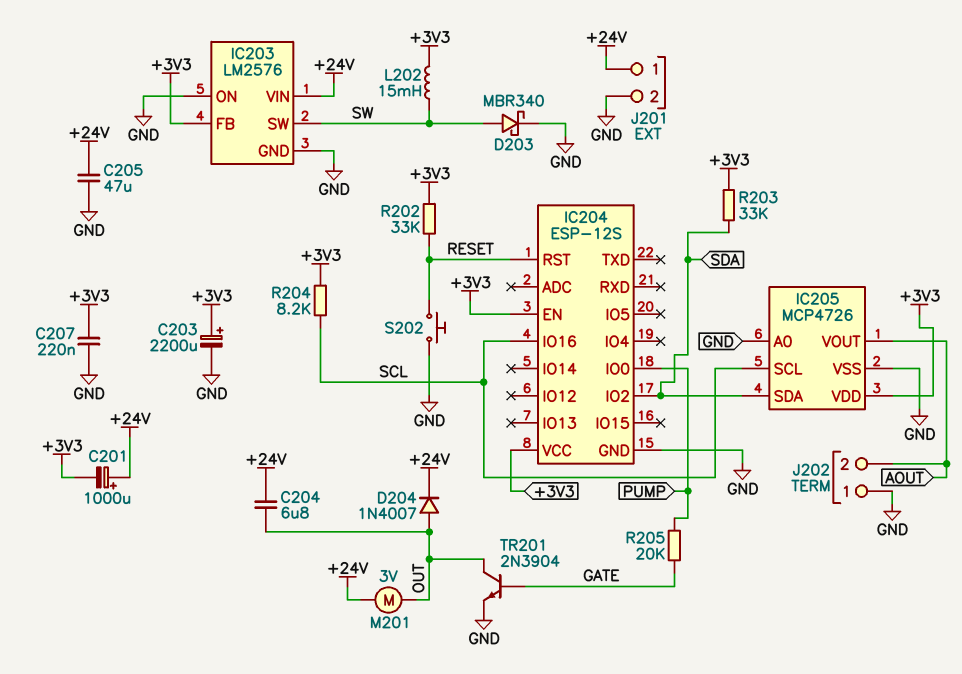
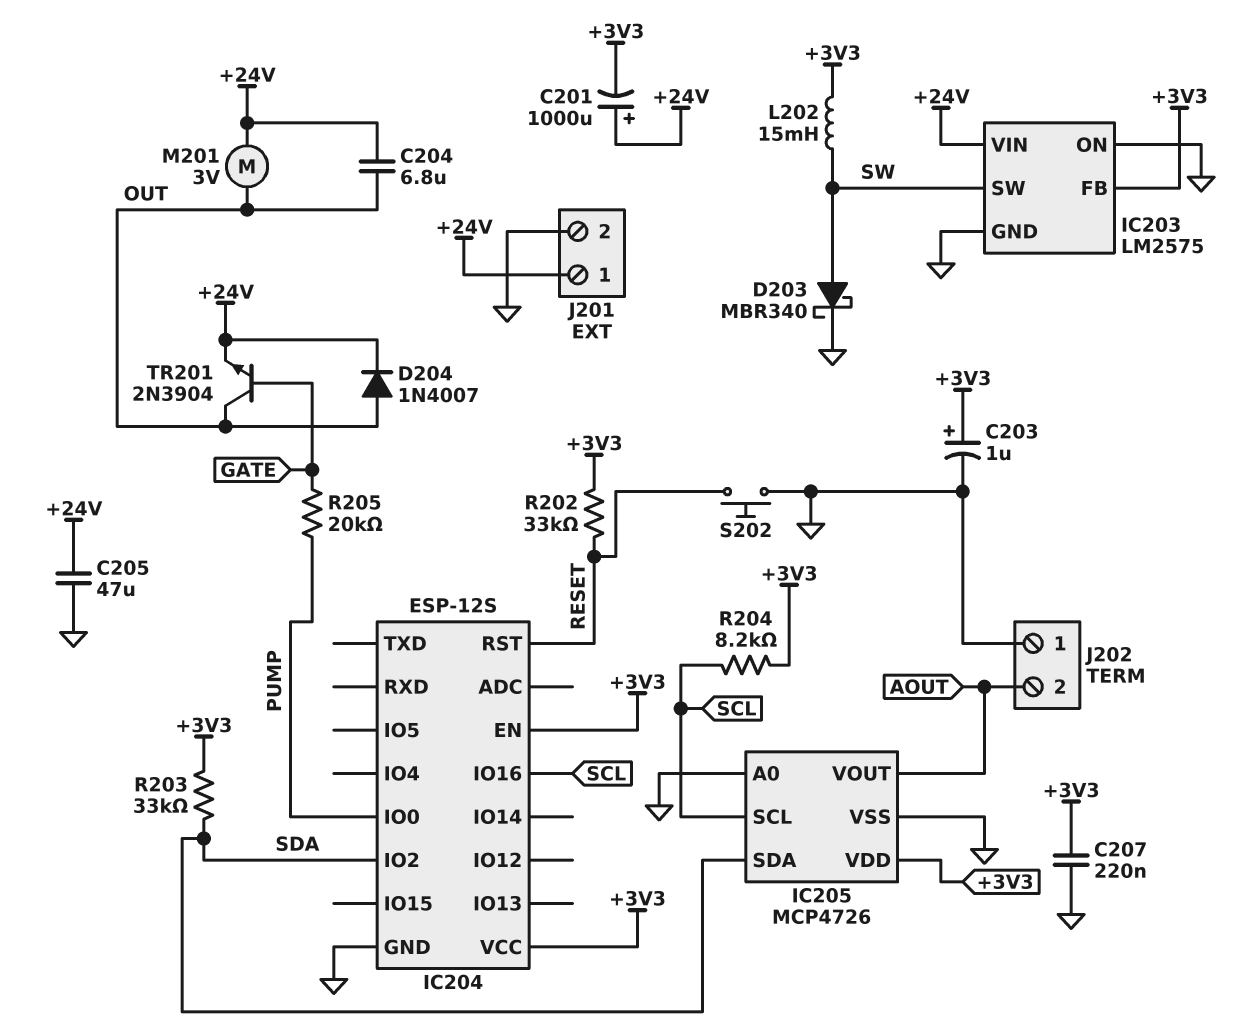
C203: 2200uF (plus +3V3, minus GND) -> 1uF (plus +3V3, minus GND)
IC203: LM2576 -> LM2575
TR201: NPN 2N3904 (B GATE, C OUT, E GND) -> NPN 2N3904 (B GATE, C OUT, E +24V)

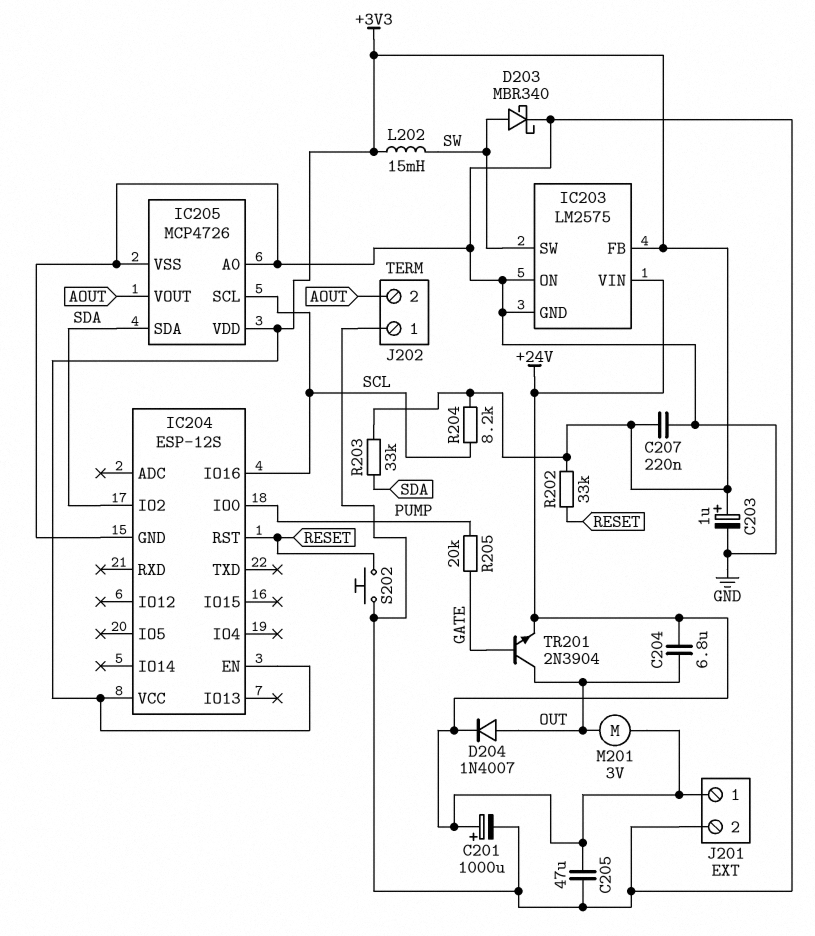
C201: 1000uF (plus +24V, minus +3V3) -> 1000uF (plus +24V, minus GND)

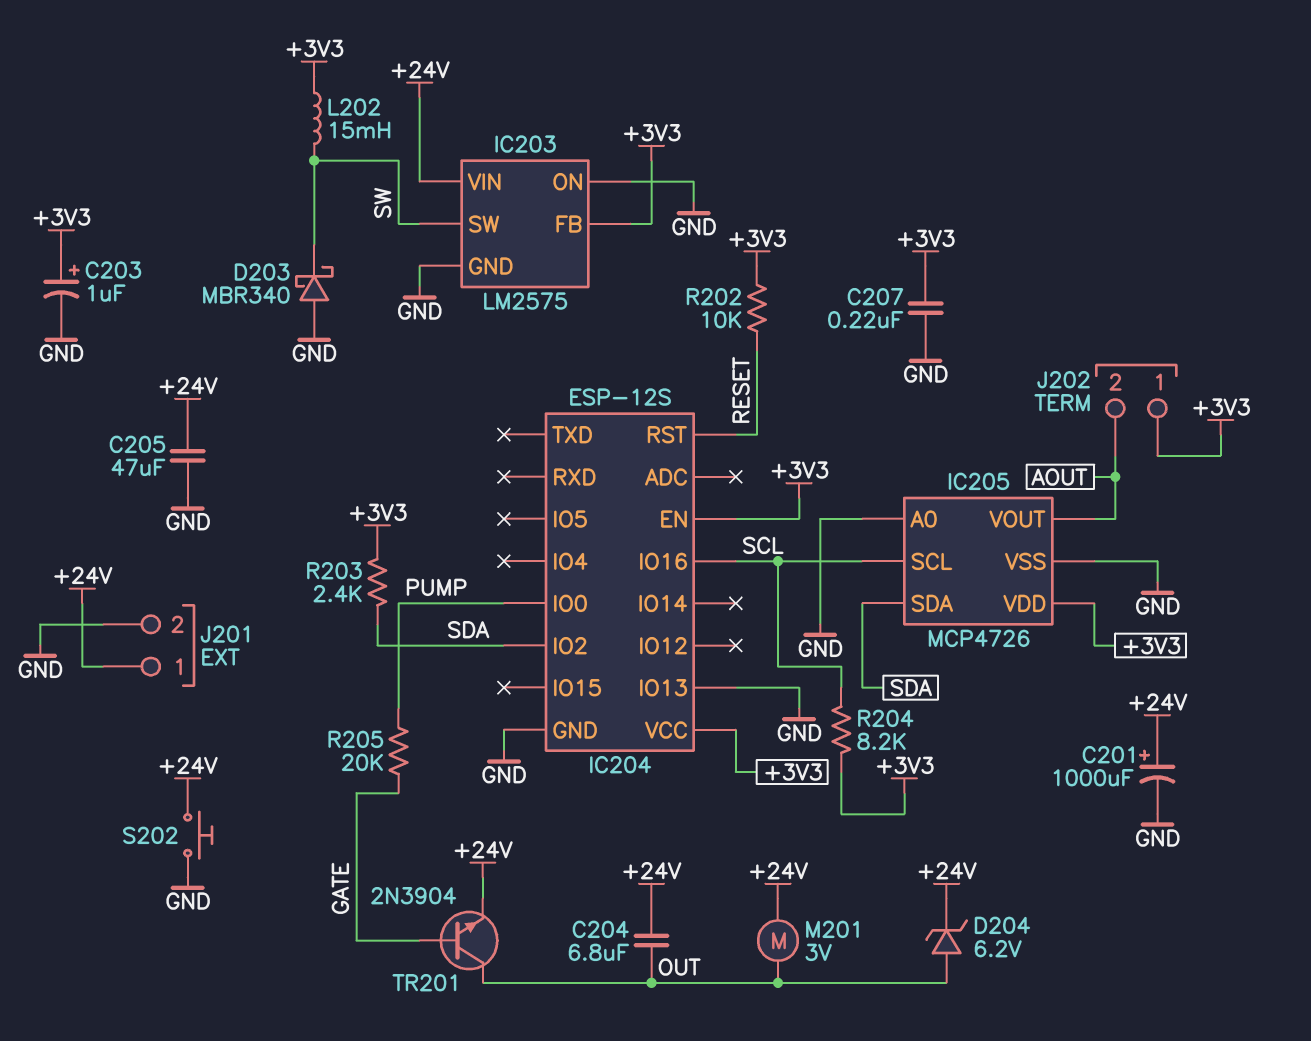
D203: schottky MBR340 (A SW, K GND) -> schottky MBR340 (A GND, K SW)
D204: diode 1N4007 (A OUT, K +24V) -> zener 6.2V (A OUT, K +24V)
IC204 pin IO13: none -> GND
J202 pin 1: GND -> +3V3
R202: 33k (+3V3, RESET) -> 10k (+3V3, RESET)
R203: 33k (+3V3, SDA) -> 2.4k (+3V3, SDA)
S202: button (GND, RESET) -> button (+24V, GND)

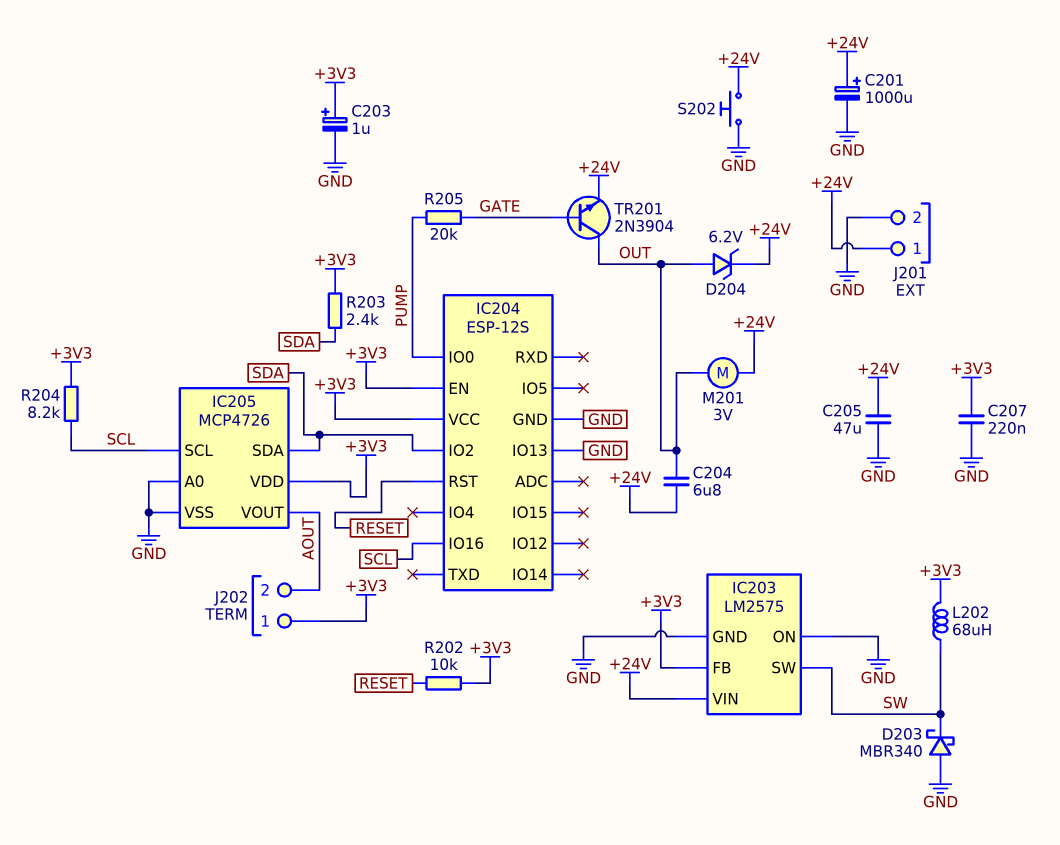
L202: 15mH (+3V3, SW) -> 68uH (+3V3, SW)

